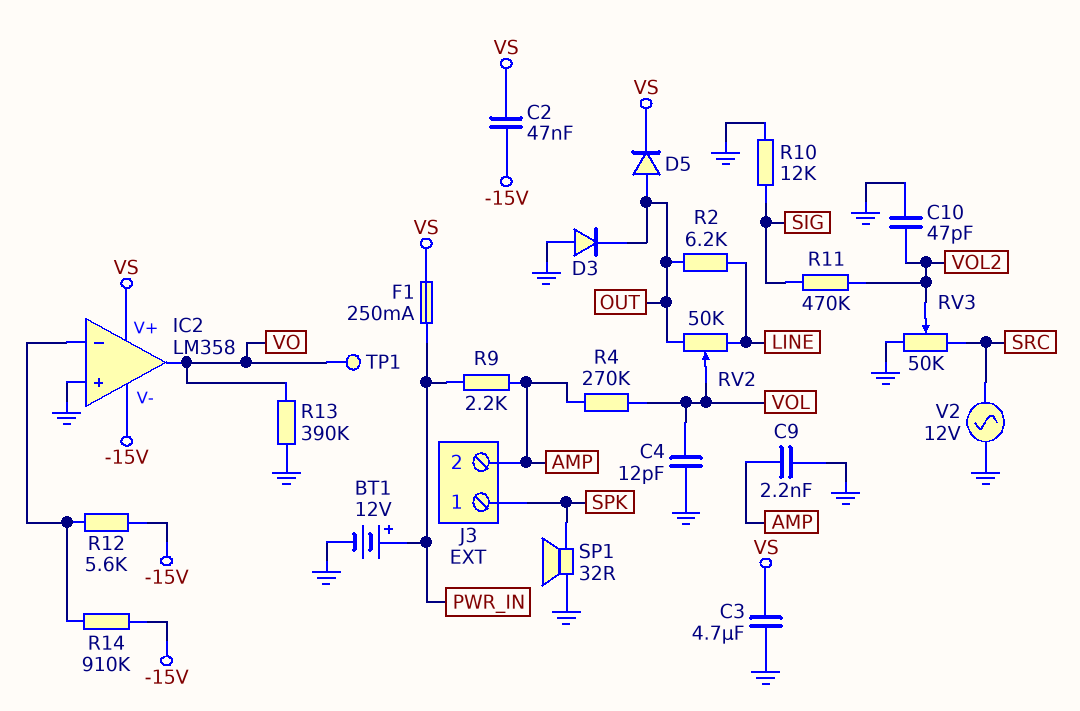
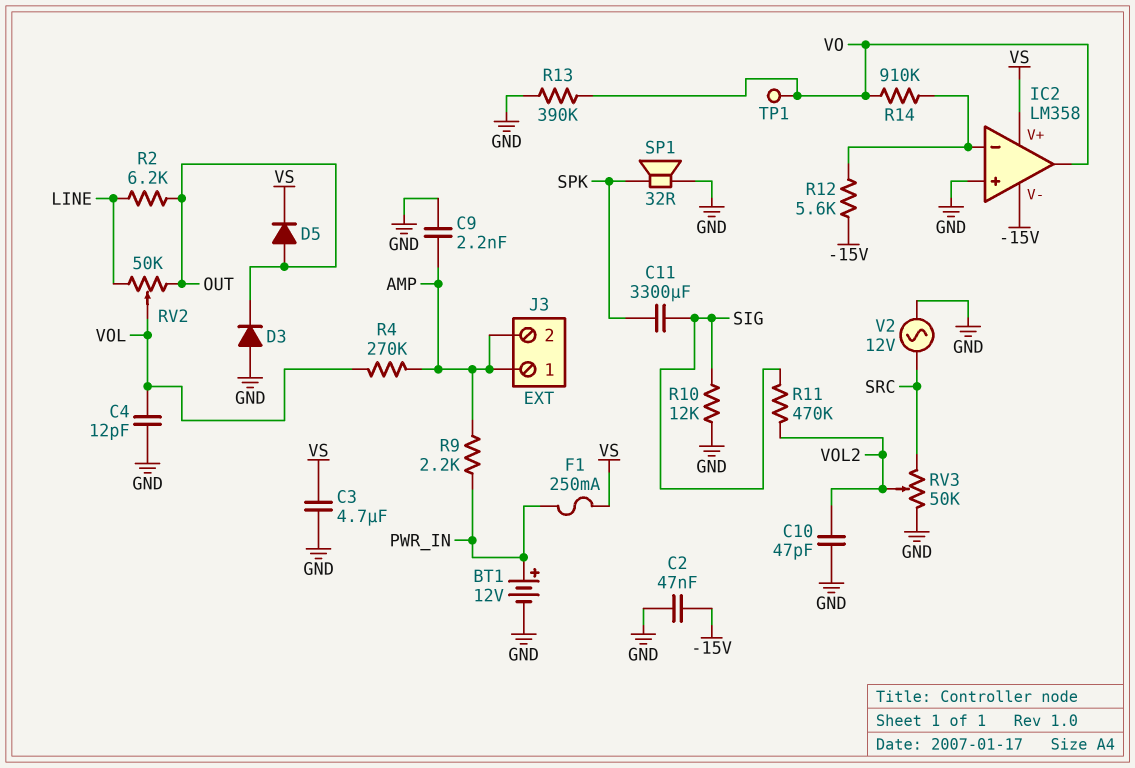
C2: 47nF (-15V, VS) -> 47nF (-15V, GND)
C11: none -> 3300uF (SIG, SPK)
J3 pin 1: SPK -> AMP
R14: 910k (-15V, IC2/in-) -> 910k (IC2/in-, VO)

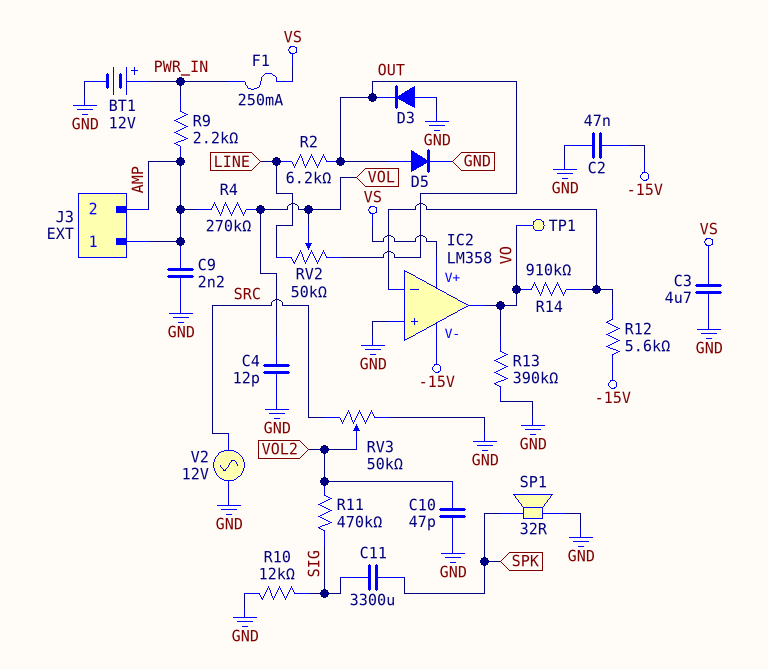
D5: diode (A OUT, K VS) -> diode (A OUT, K GND)

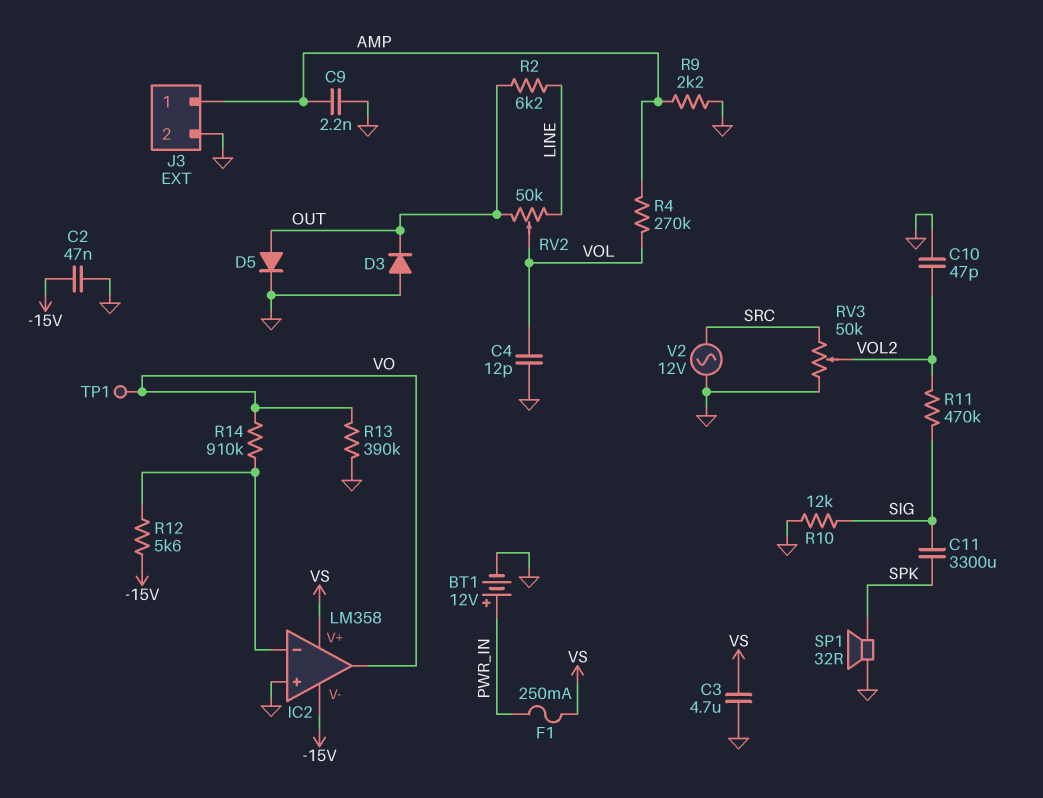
J3 pin 2: AMP -> GND
R9: 2.2k (AMP, PWR_IN) -> 2.2k (AMP, GND)

